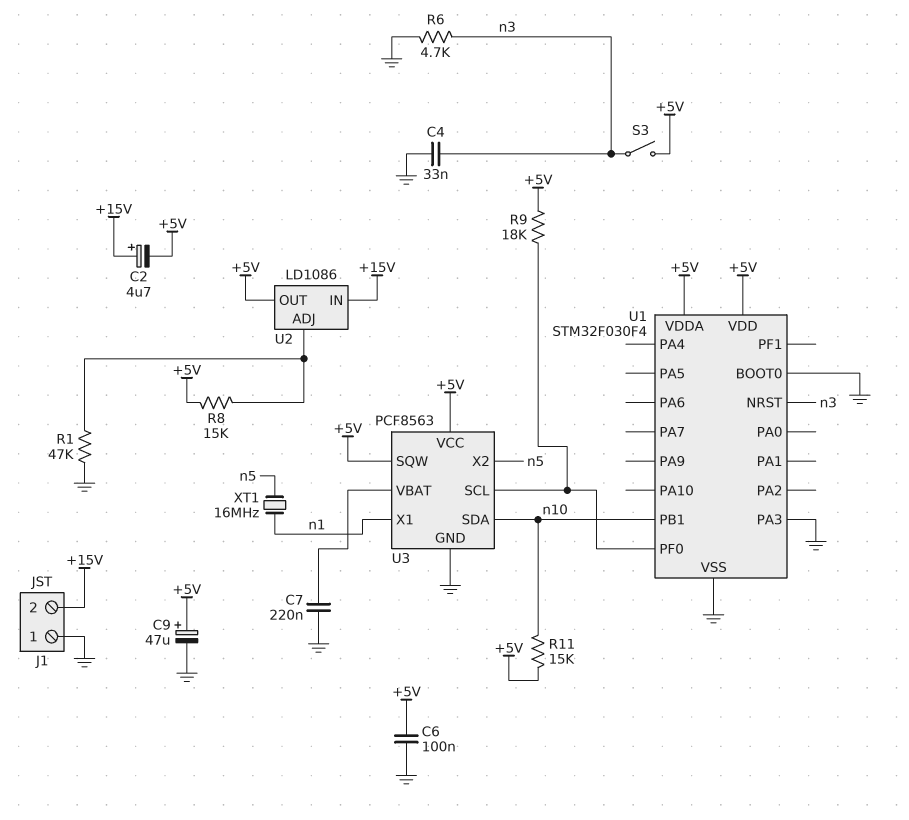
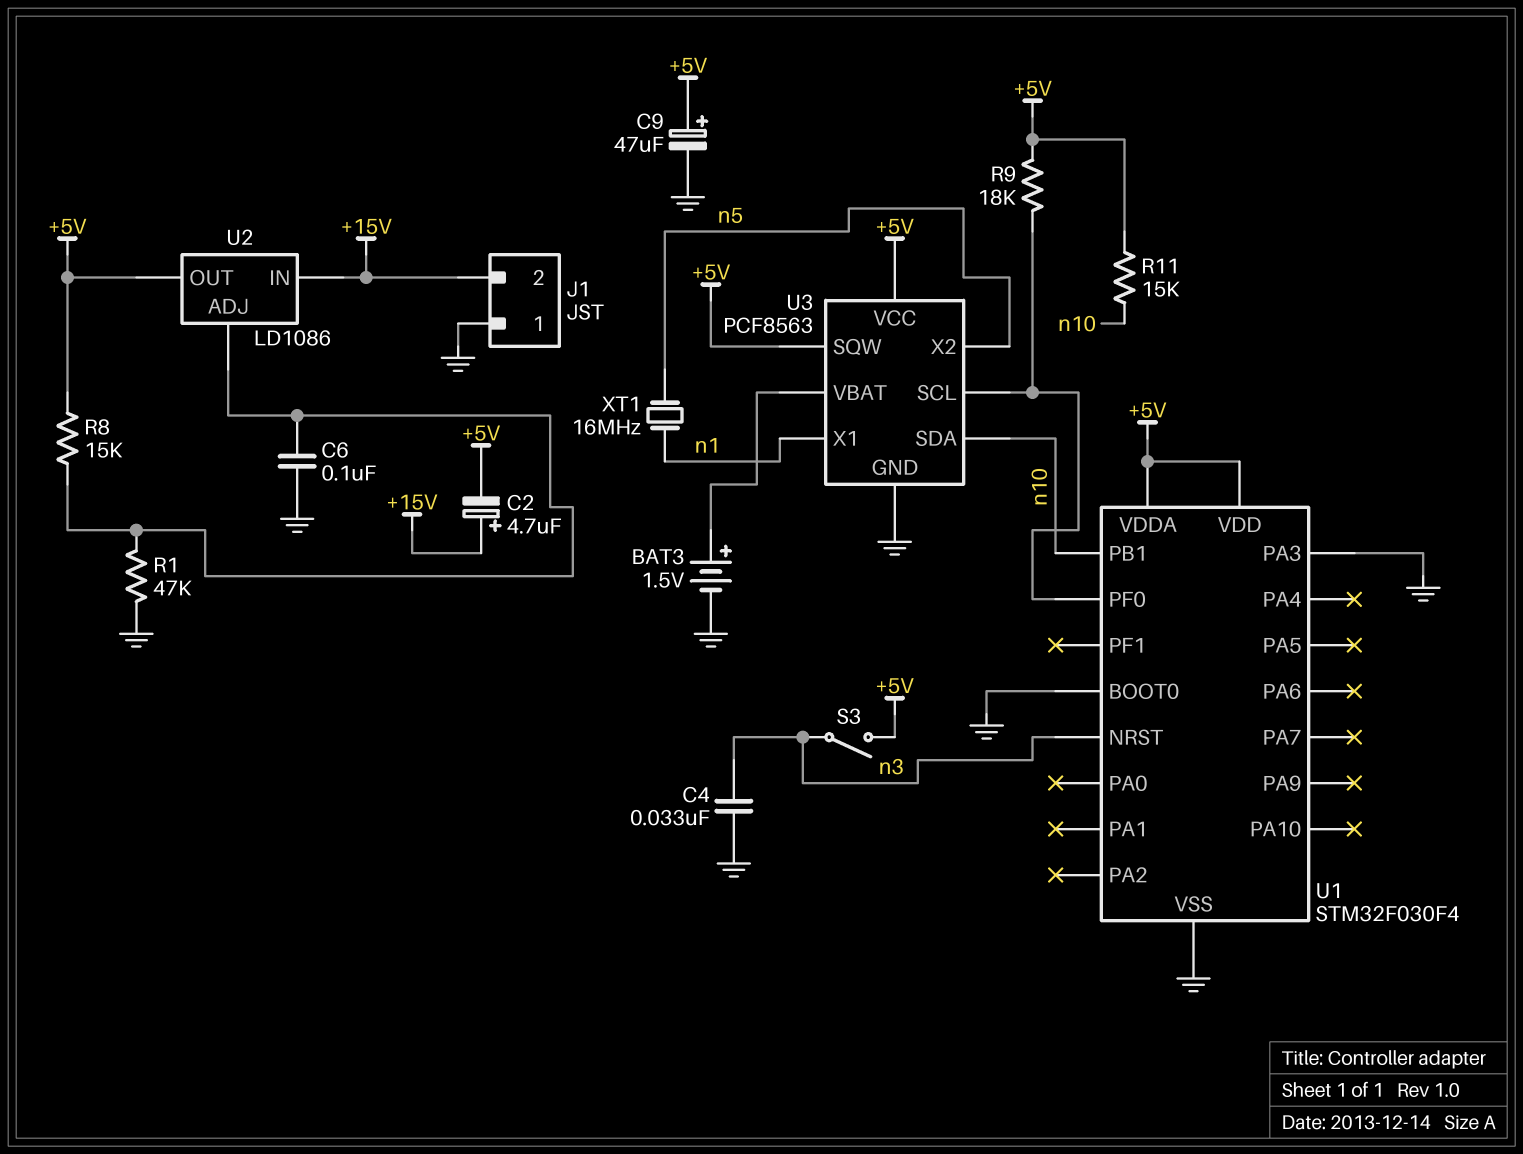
BAT3: none -> 1.5V (plus U3/VBAT, minus GND)
C6: 100nF (+5V, GND) -> 100nF (GND, U2/ADJ)
C7: 220nF (GND, U3/VBAT) -> none
R6: 4.7k (GND, n3) -> none

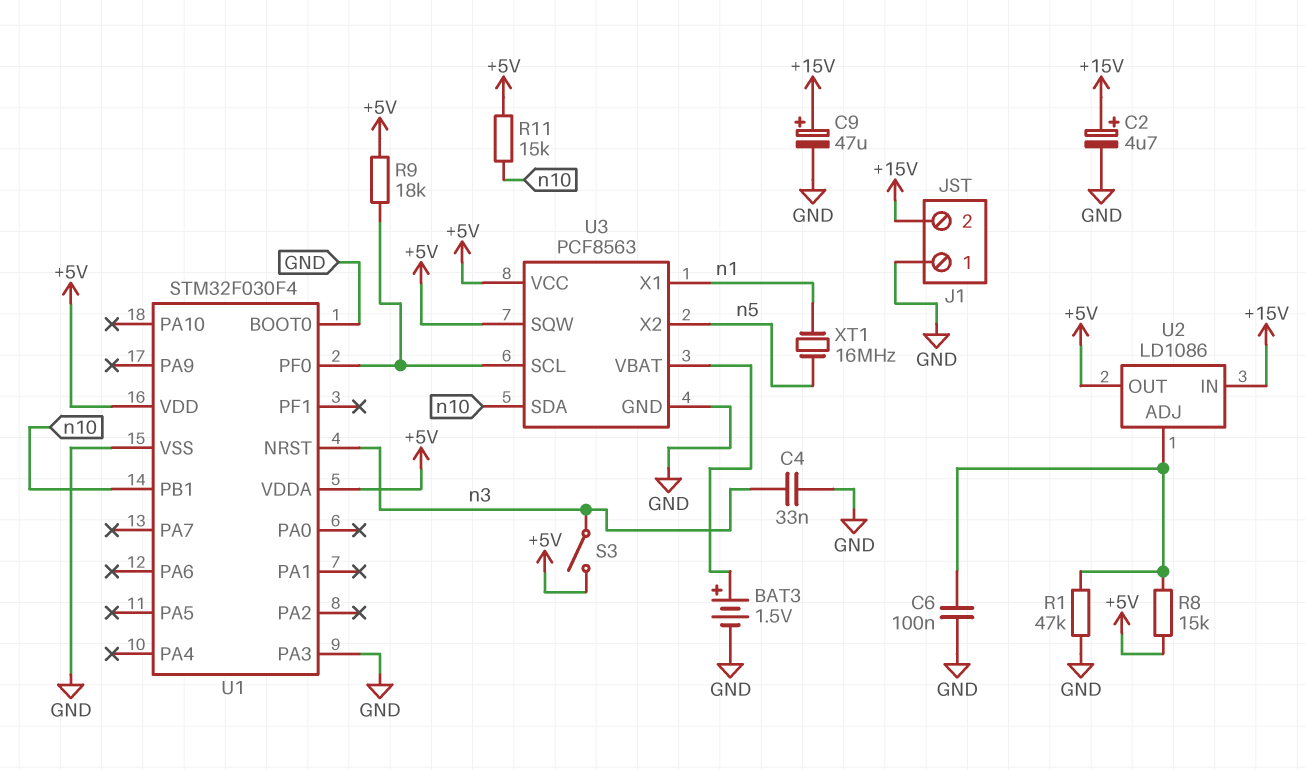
C2: 4.7uF (plus +15V, minus +5V) -> 4.7uF (plus +15V, minus GND)
C9: 47uF (plus +5V, minus GND) -> 47uF (plus +15V, minus GND)

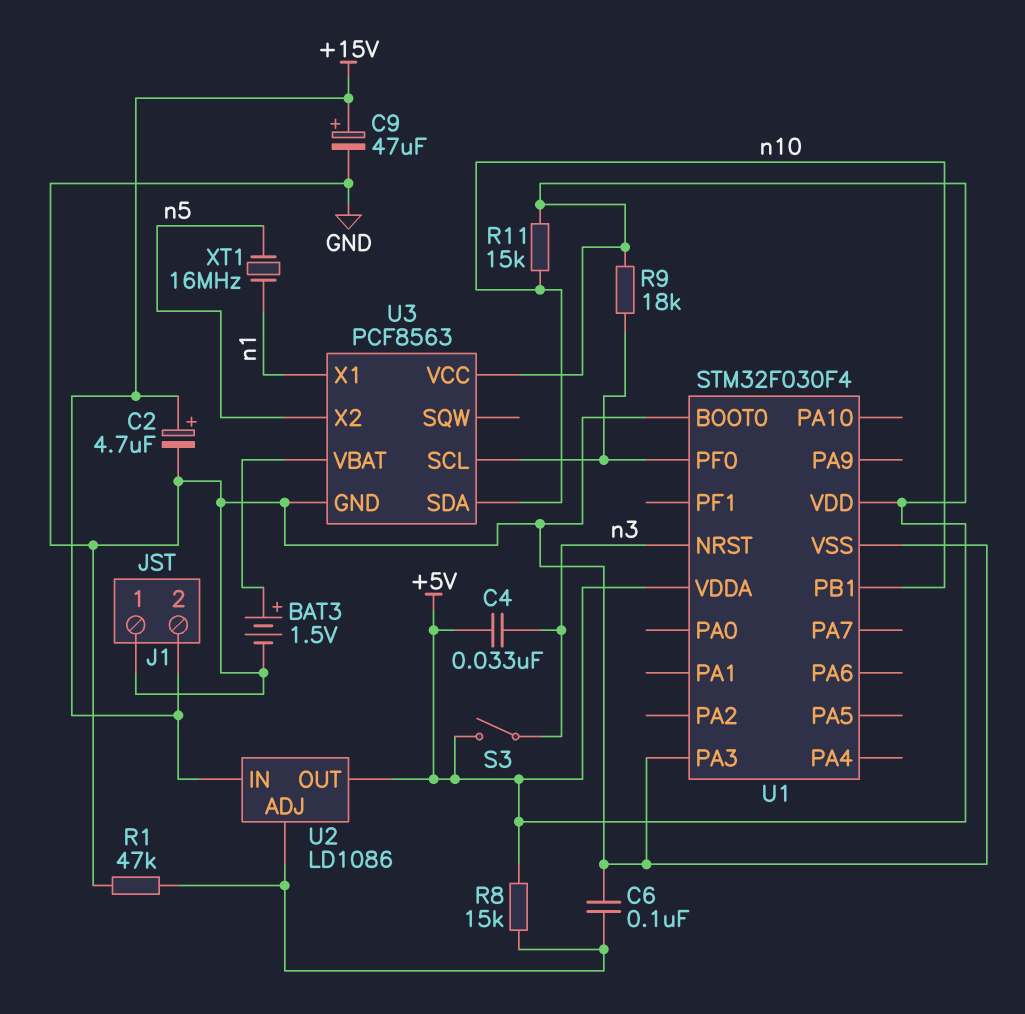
C4: 33nF (GND, n3) -> 33nF (+5V, n3)
U3 pin SQW: +5V -> none

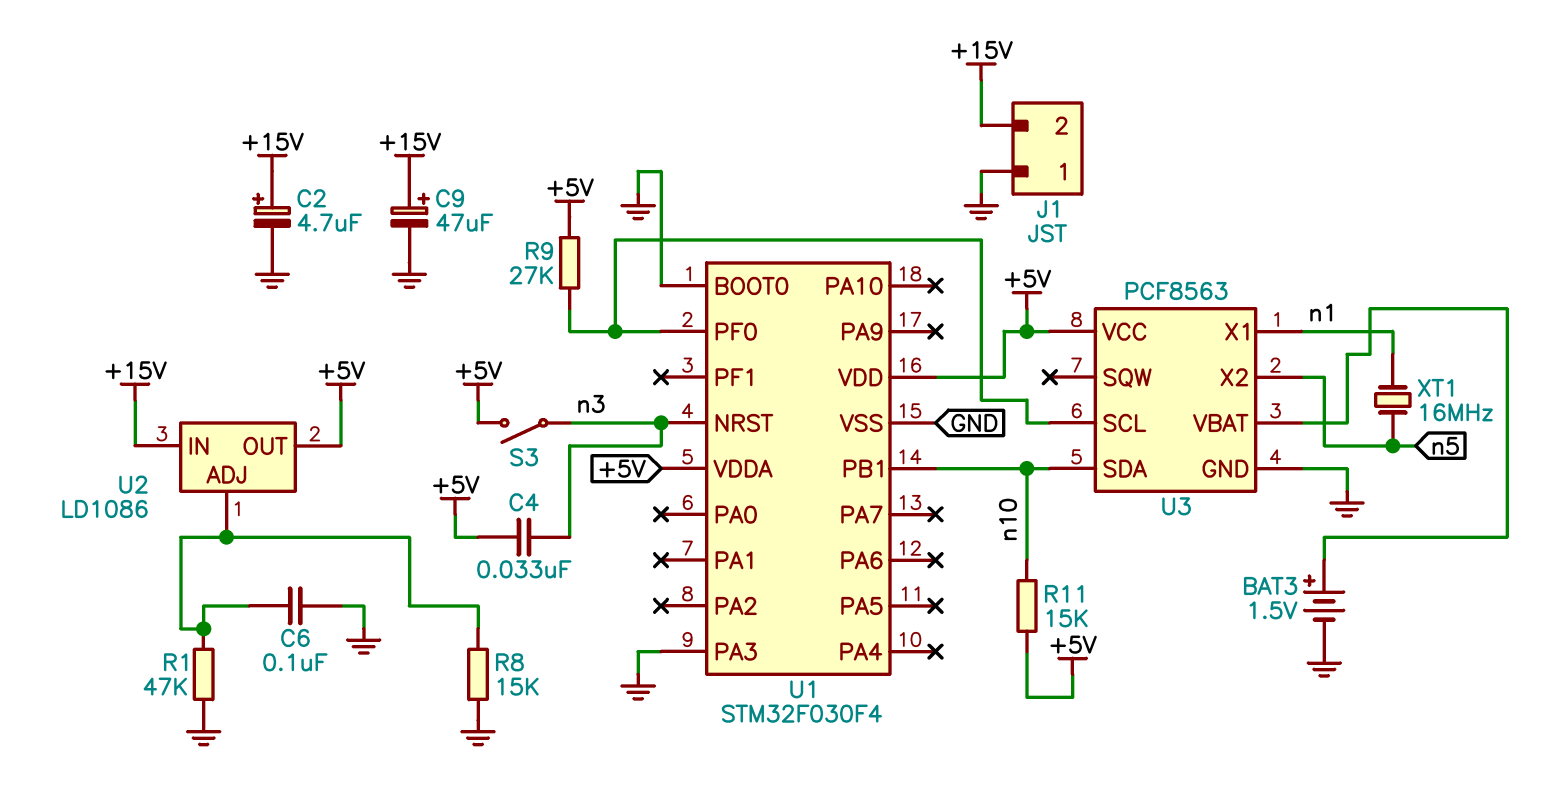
R8: 15k (+5V, U2/ADJ) -> 15k (GND, U2/ADJ)
R9: 18k (+5V, U1/PF0) -> 27k (+5V, U1/PF0)

